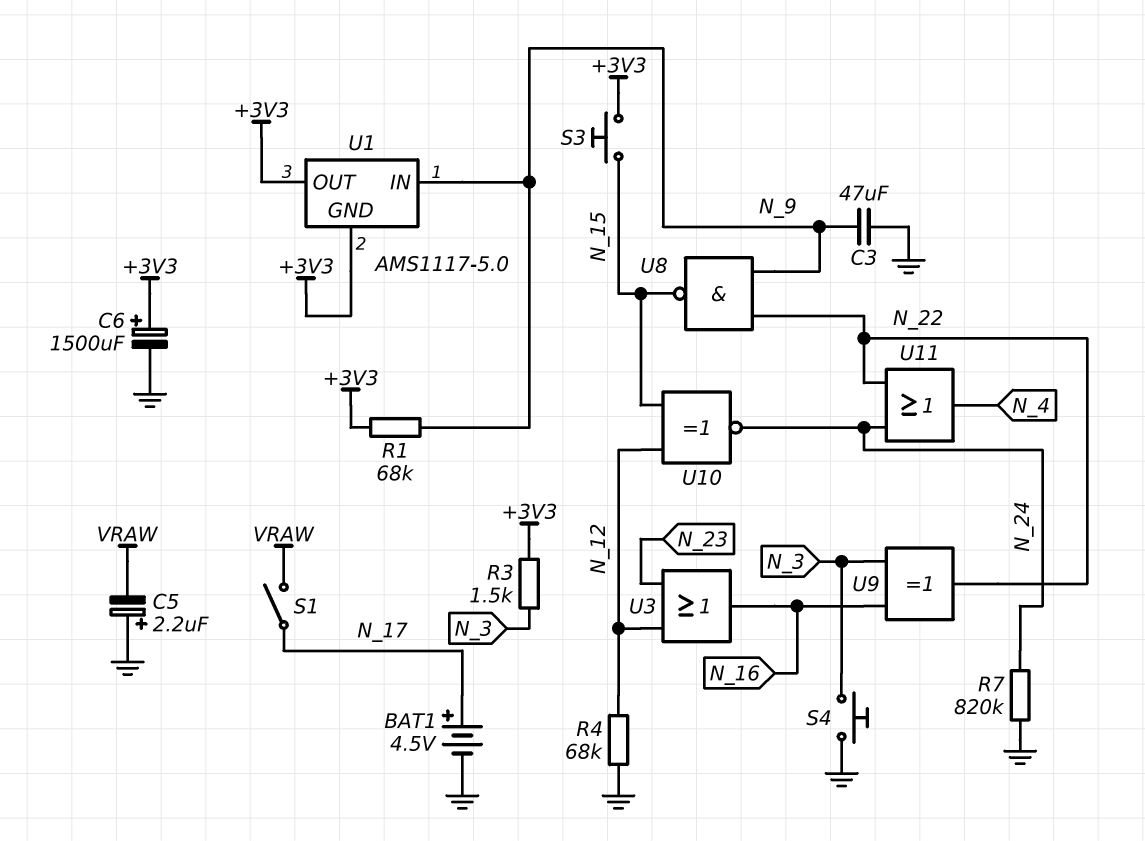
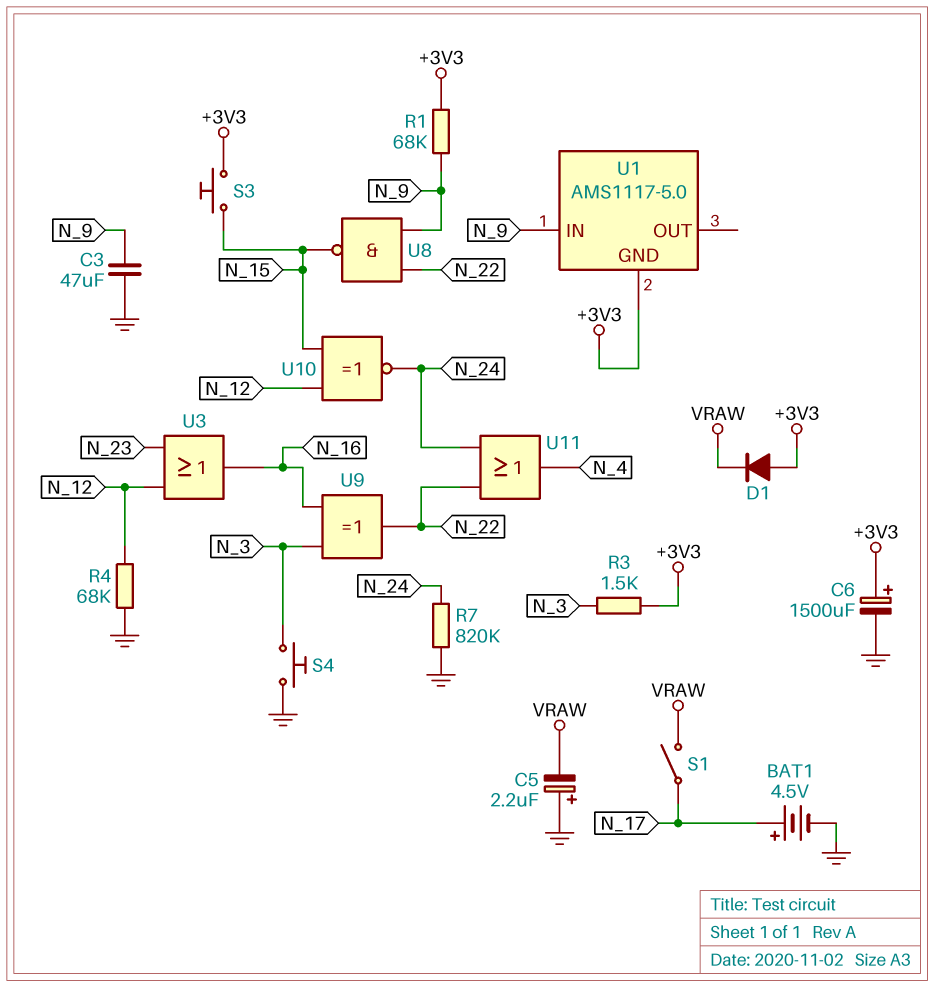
D1: none -> diode (A +3V3, K VRAW)
U1 pin OUT: +3V3 -> none

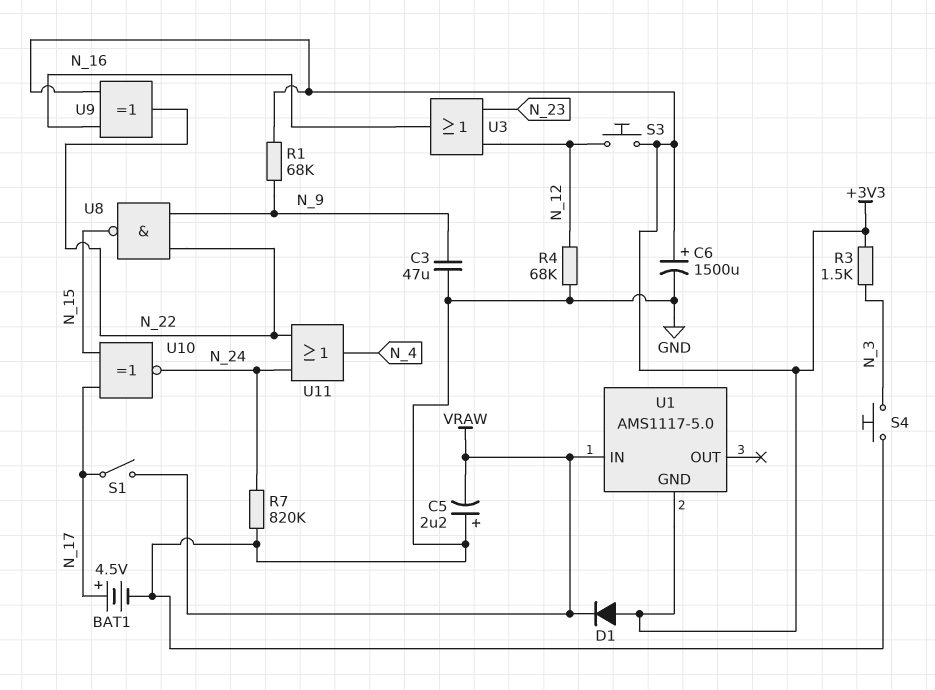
S3: button (+3V3, N_15) -> button (+3V3, N_12)
U1 pin IN: N_9 -> VRAW
U9: XOR (in N_3, in N_16, out N_22) -> XOR (in +3V3, in N_16, out N_22)
U10: XNOR (in N_12, in N_15, out N_24) -> XNOR (in N_15, in N_17, out N_24)

